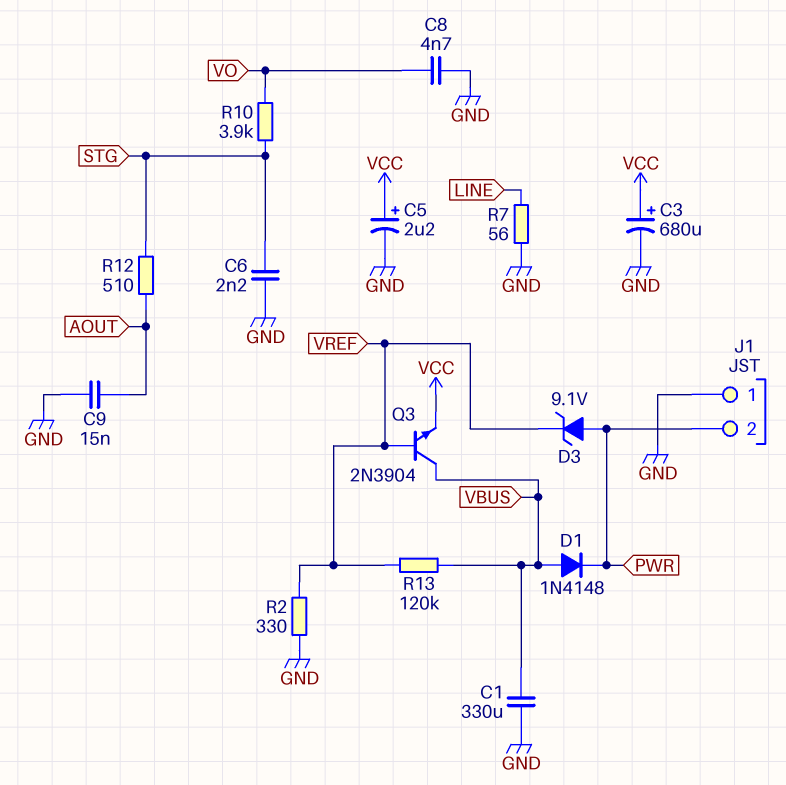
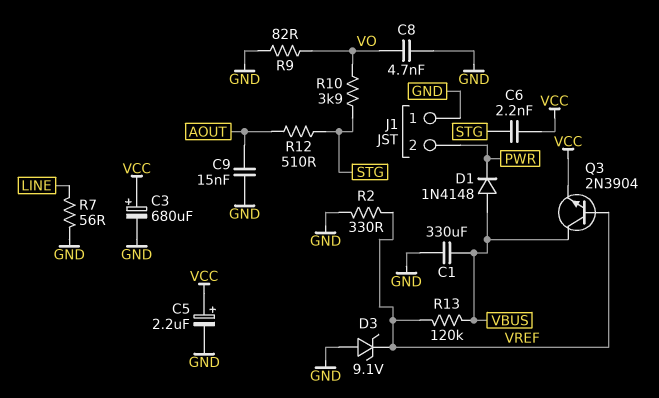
C6: 2.2nF (GND, STG) -> 2.2nF (STG, VCC)
D3: zener 9.1V (A PWR, K VREF) -> zener 9.1V (A GND, K VREF)
R9: none -> 82 (GND, VO)

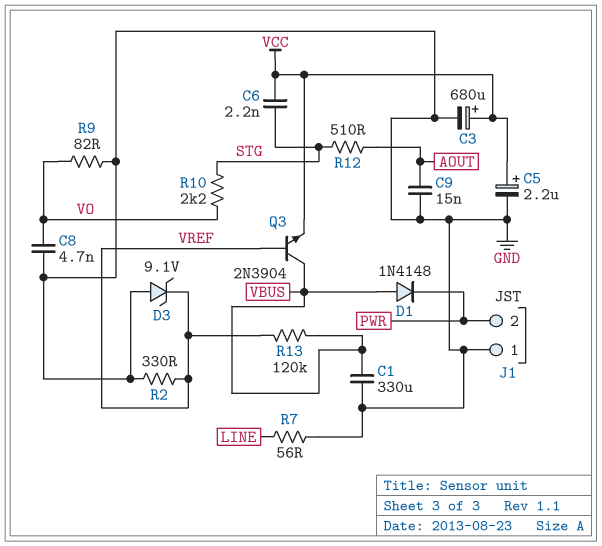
R10: 3.9k (STG, VO) -> 2.2k (STG, VO)

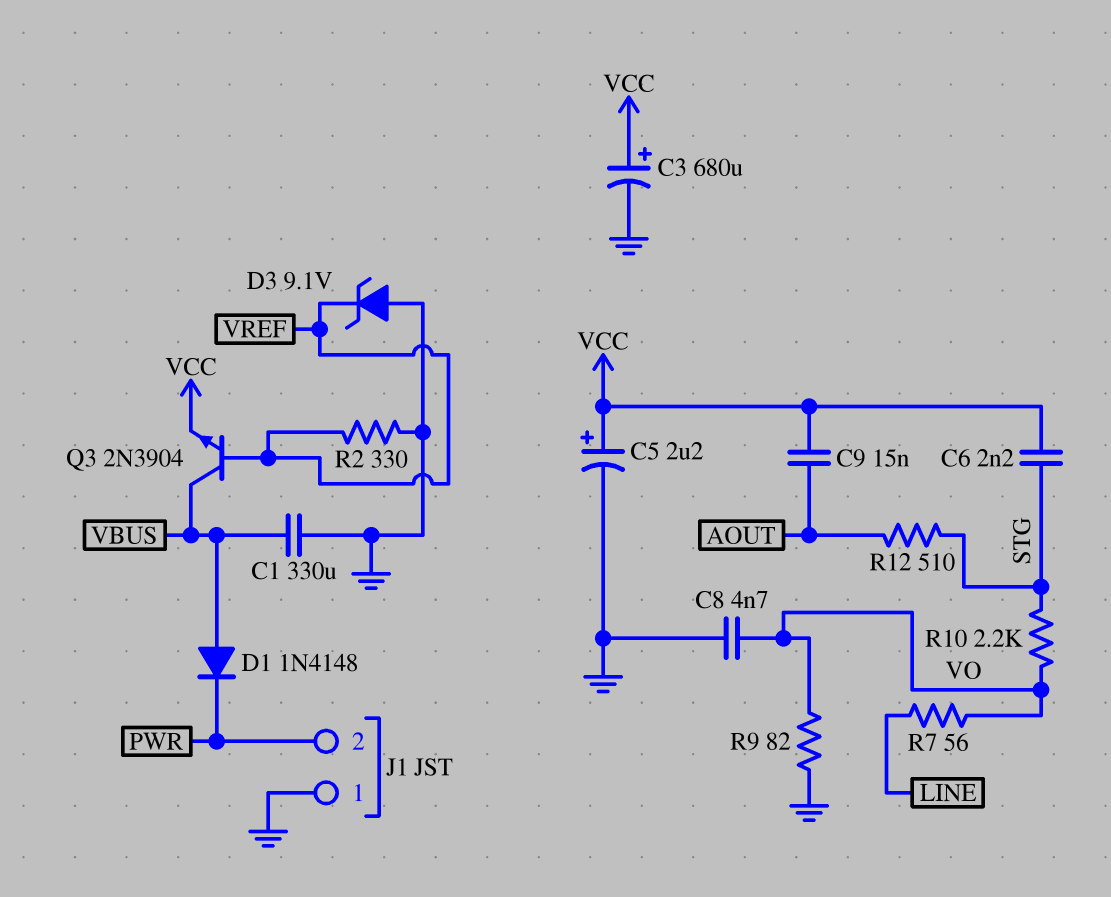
C9: 15nF (AOUT, GND) -> 15nF (AOUT, VCC)
R7: 56 (GND, LINE) -> 56 (LINE, VO)
R13: 120k (VBUS, VREF) -> none

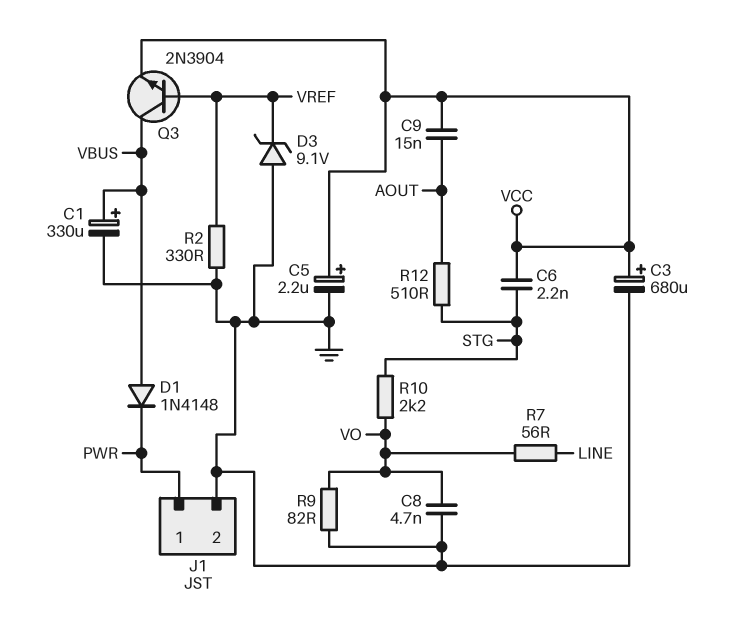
C1: 330uF (GND, VBUS) -> 330uF (plus VBUS, minus GND)
J1 pin 1: GND -> PWR
J1 pin 2: PWR -> GND

